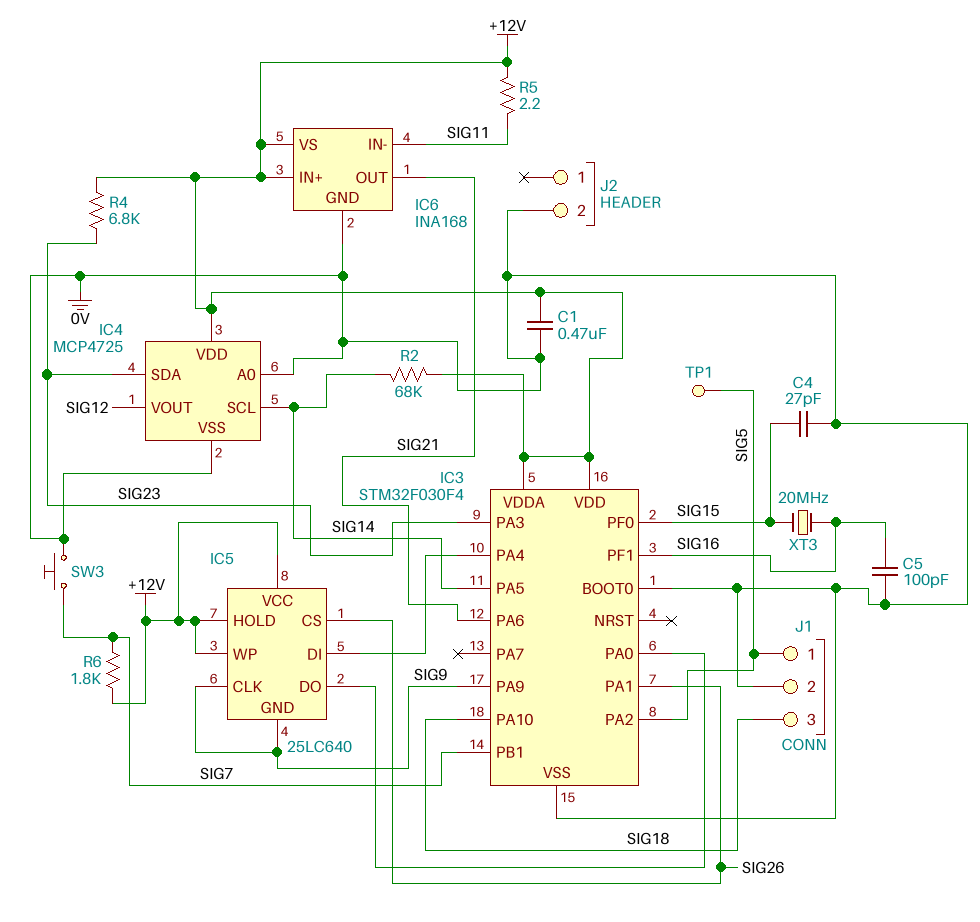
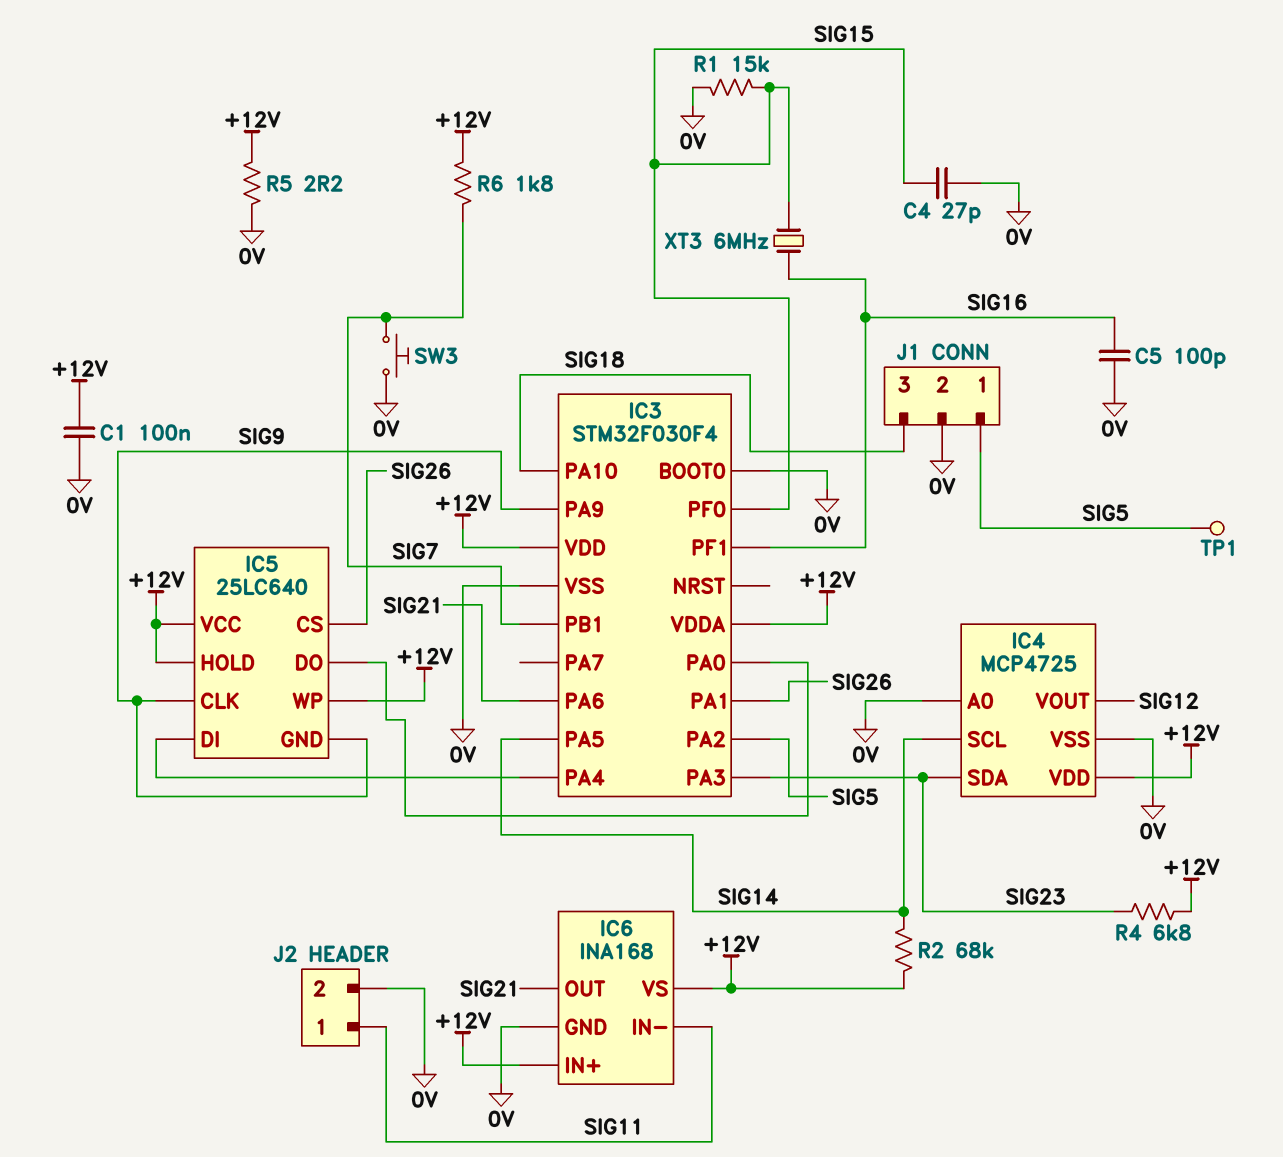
C1: 470nF (+12V, 0V) -> 100nF (+12V, 0V)
J2 pin 1: none -> SIG11
R1: none -> 15k (0V, SIG15)
R5: 2.2 (+12V, SIG11) -> 2.2 (+12V, 0V)
XT3: 20MHz (SIG15, SIG16) -> 6MHz (SIG15, SIG16)

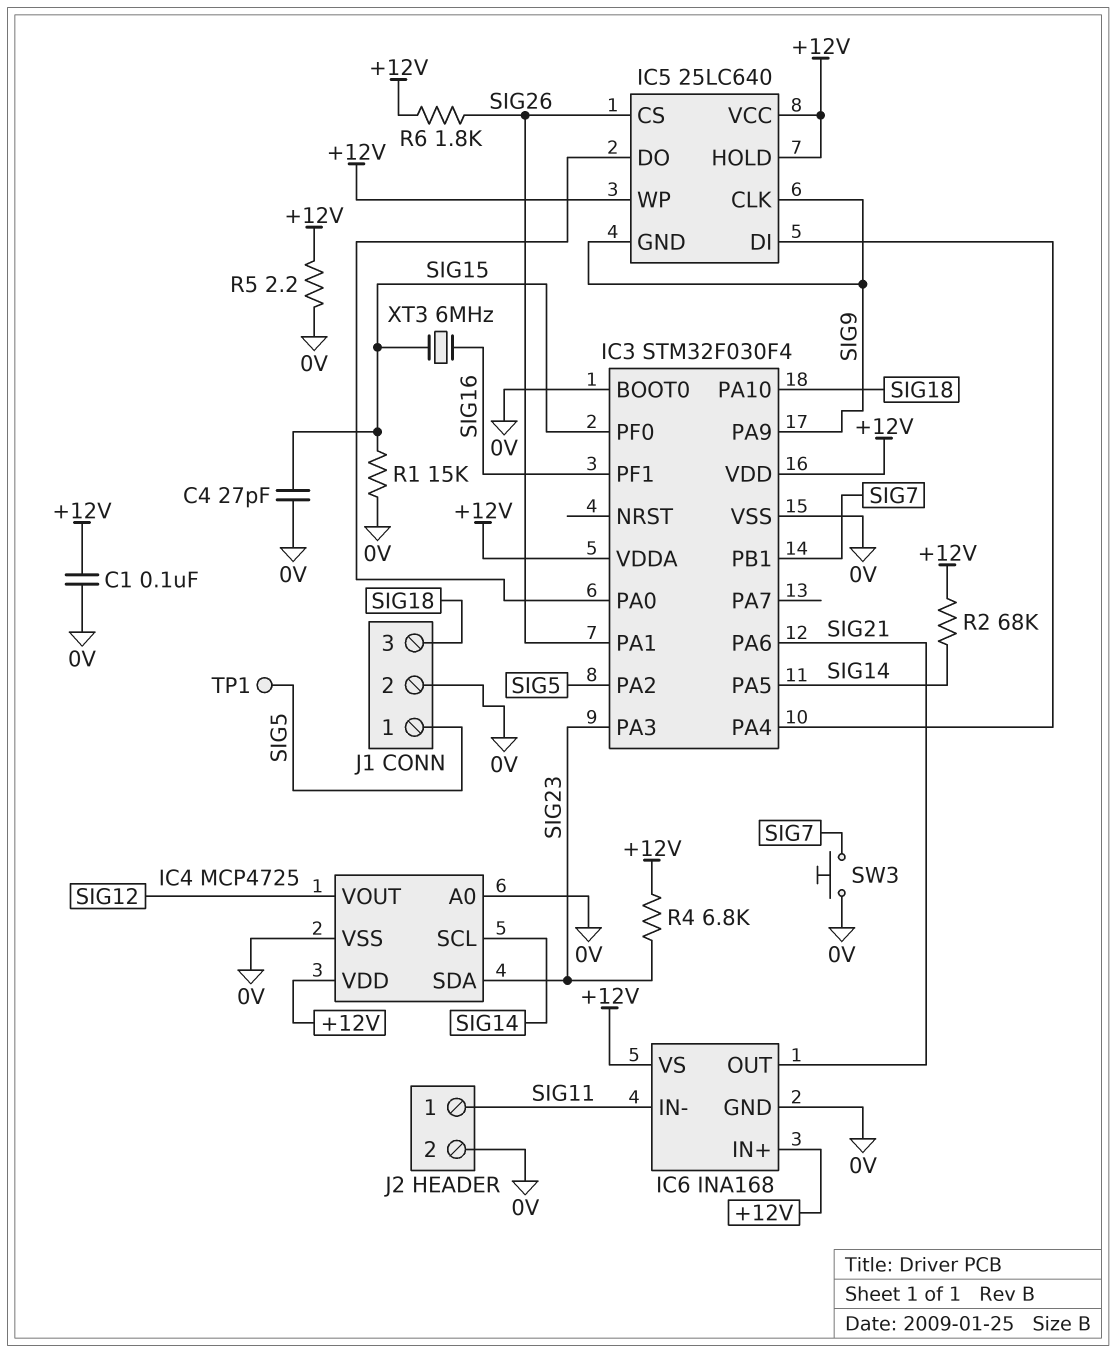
C5: 100pF (0V, SIG16) -> none
R6: 1.8k (+12V, SIG7) -> 1.8k (+12V, SIG26)

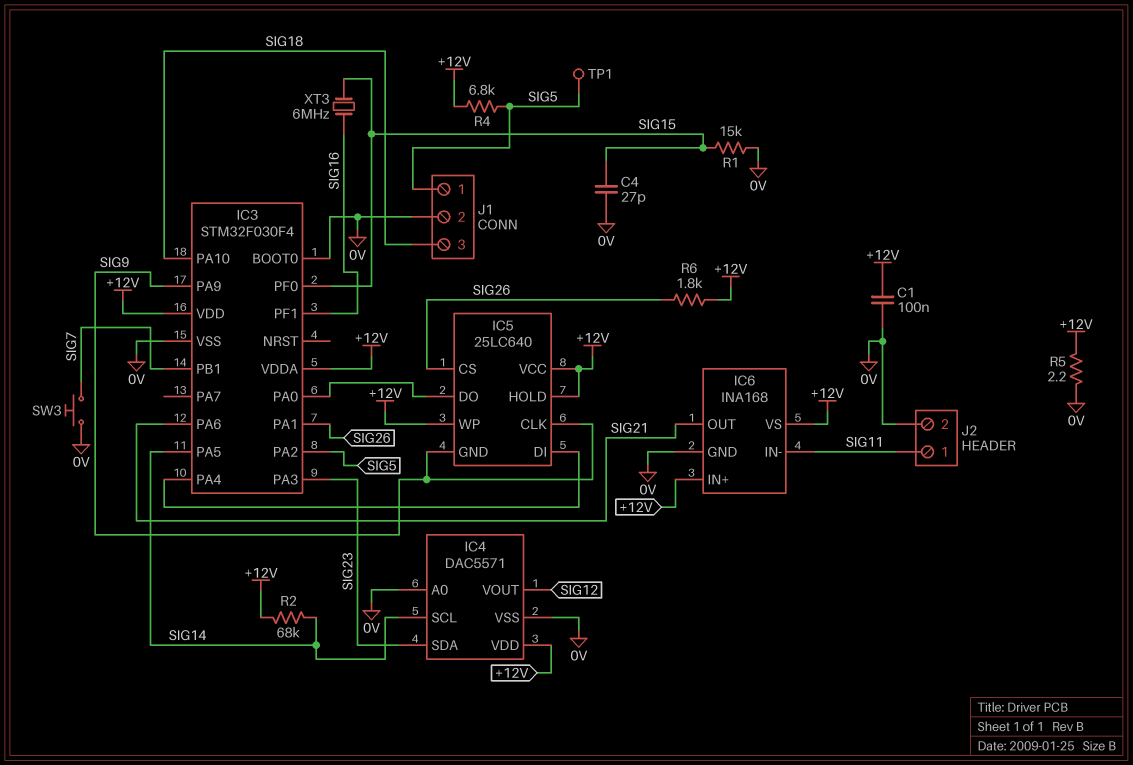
IC4: MCP4725 -> DAC5571
R4: 6.8k (+12V, SIG23) -> 6.8k (+12V, SIG5)

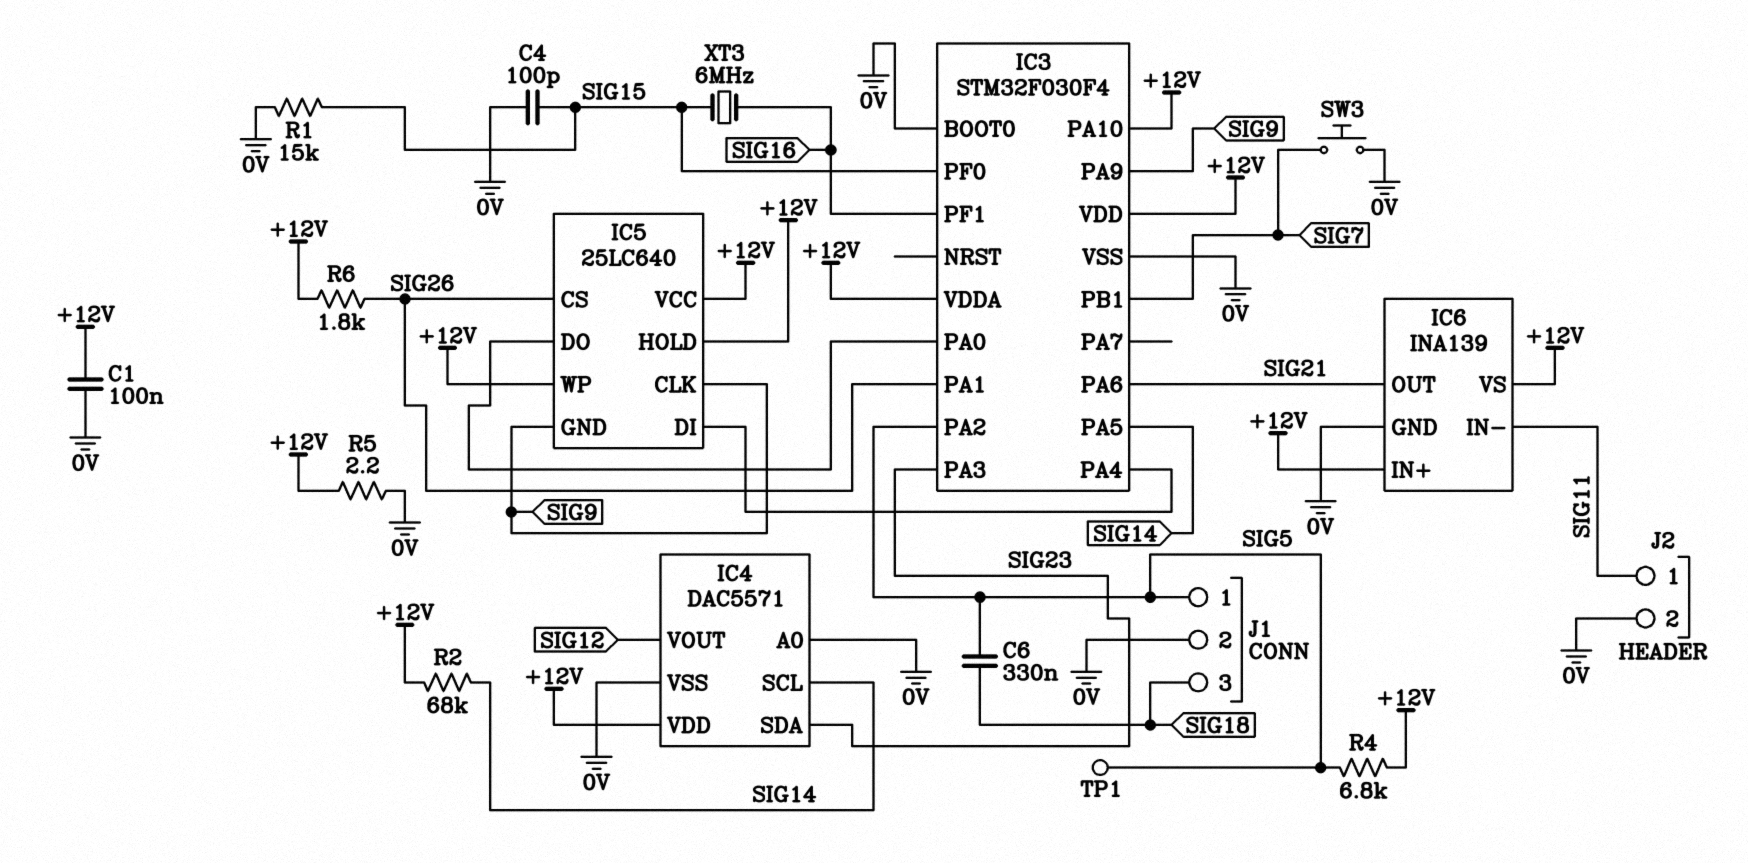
C4: 27pF (0V, SIG15) -> 100pF (0V, SIG15)
C6: none -> 330nF (SIG5, SIG18)
IC3 pin PA10: SIG18 -> +12V
IC6: INA168 -> INA139

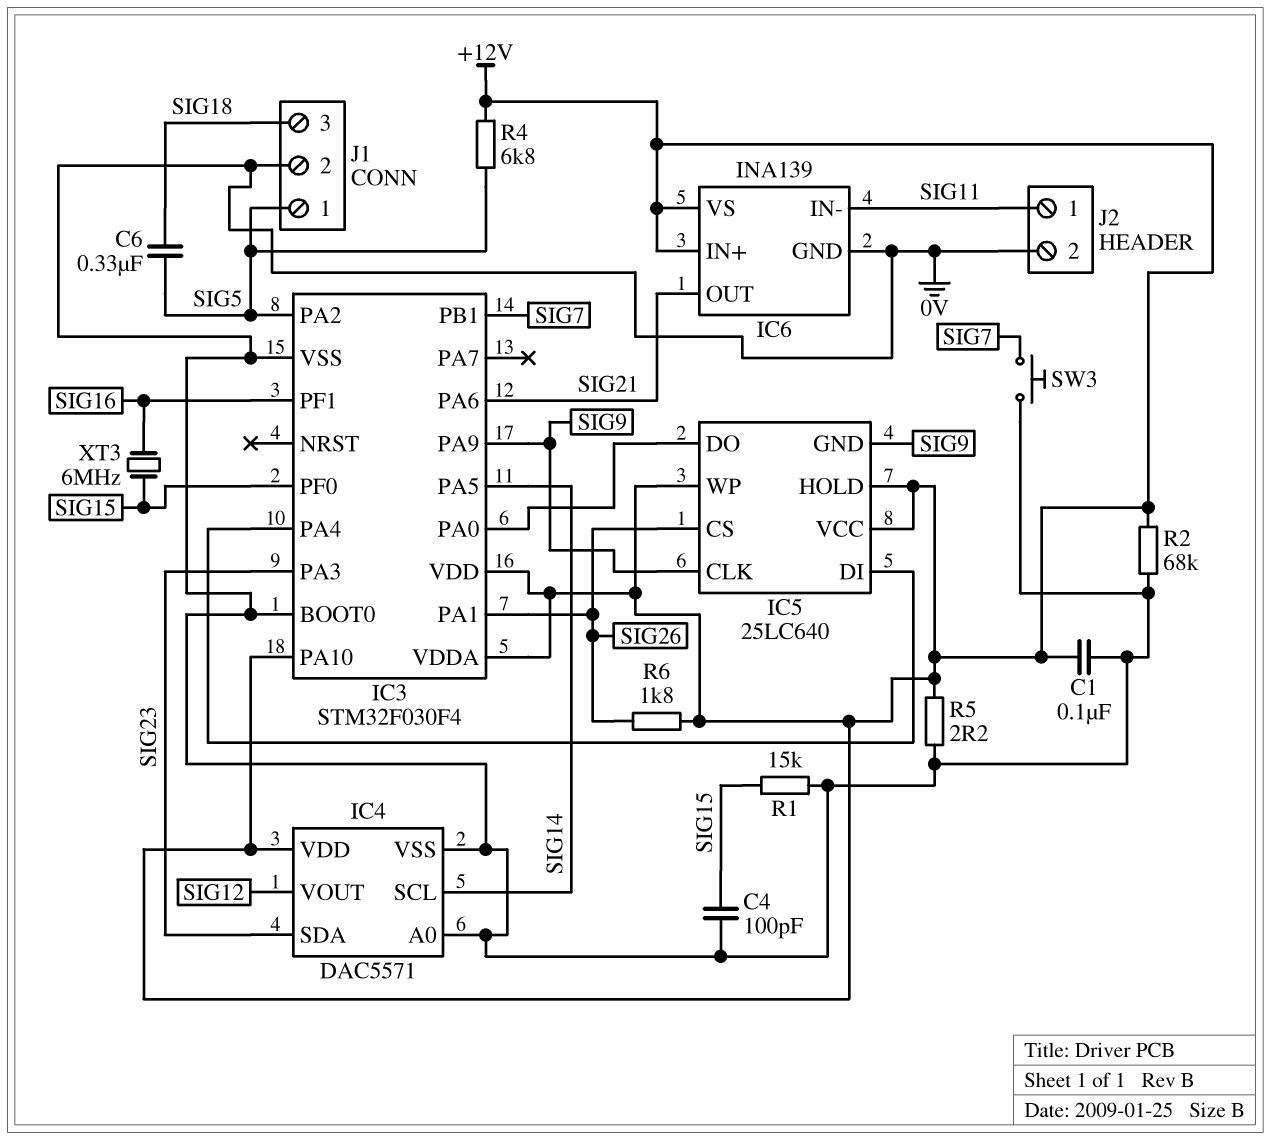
R2: 68k (+12V, SIG14) -> 68k (+12V, 0V)
TP1: test point (SIG5) -> none

